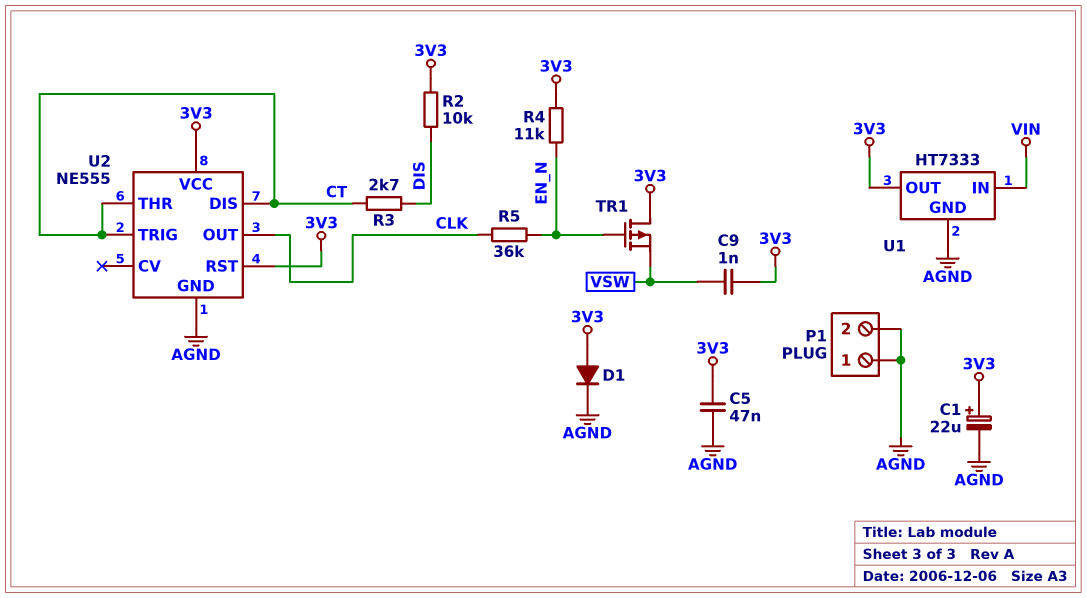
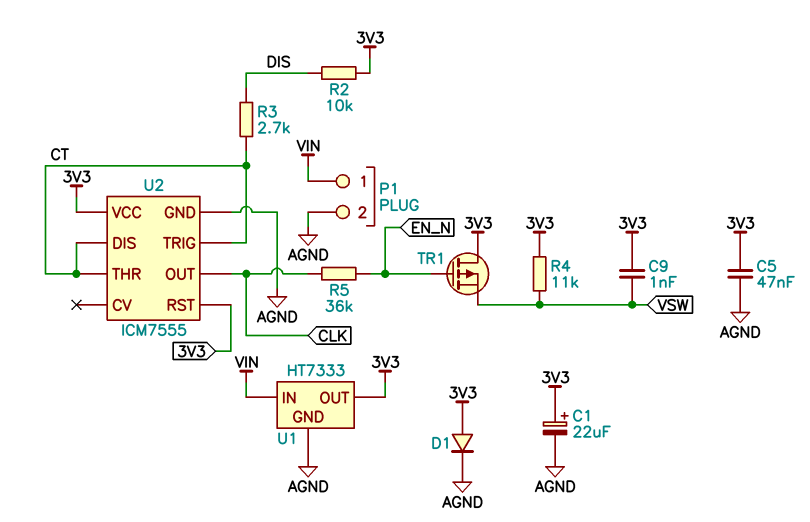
P1 pin 1: AGND -> VIN
R4: 11k (3V3, EN_N) -> 11k (3V3, VSW)
U2: NE555 -> ICM7555

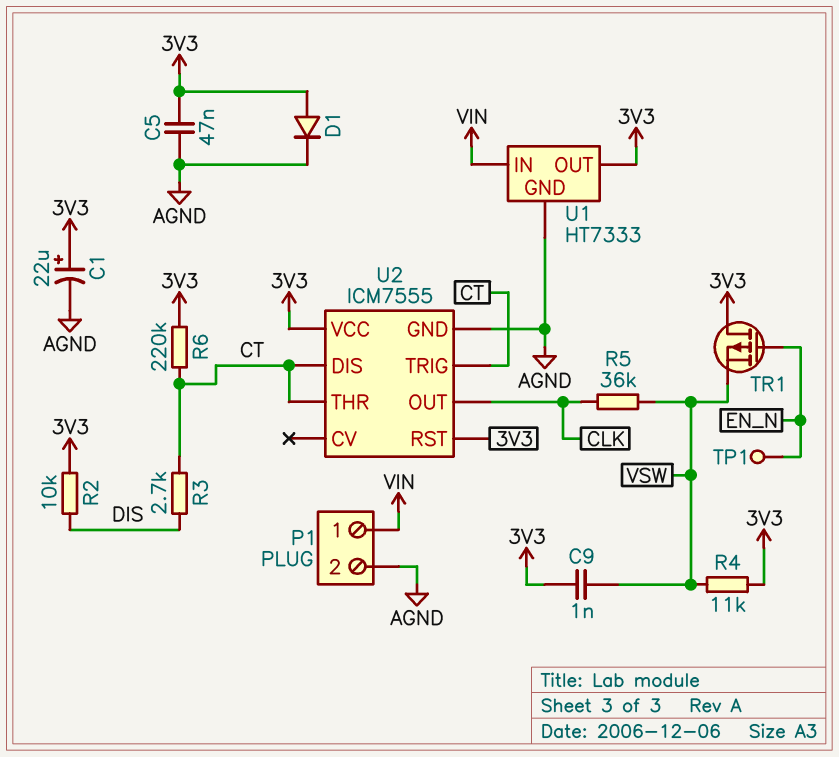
R5: 36k (CLK, EN_N) -> 36k (CLK, VSW)
R6: none -> 220k (3V3, CT)
TP1: none -> test point (EN_N)

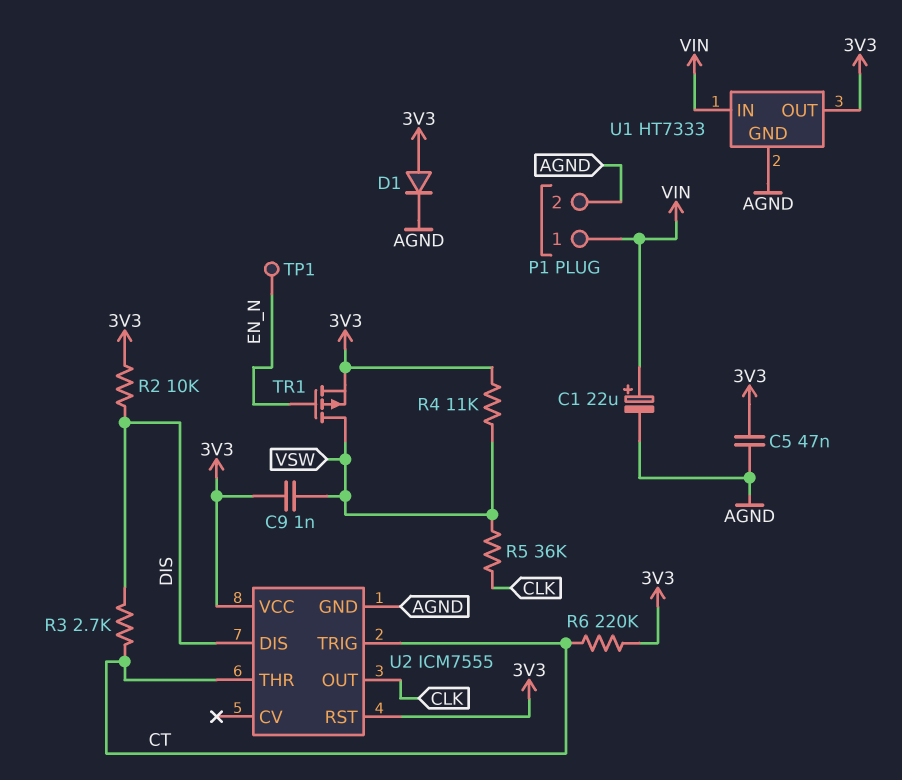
C1: 22uF (plus 3V3, minus AGND) -> 22uF (plus VIN, minus AGND)
TR1: PMOS (G EN_N, D 3V3, S VSW) -> PMOS (G EN_N, D VSW, S 3V3)
U2 pin DIS: CT -> DIS

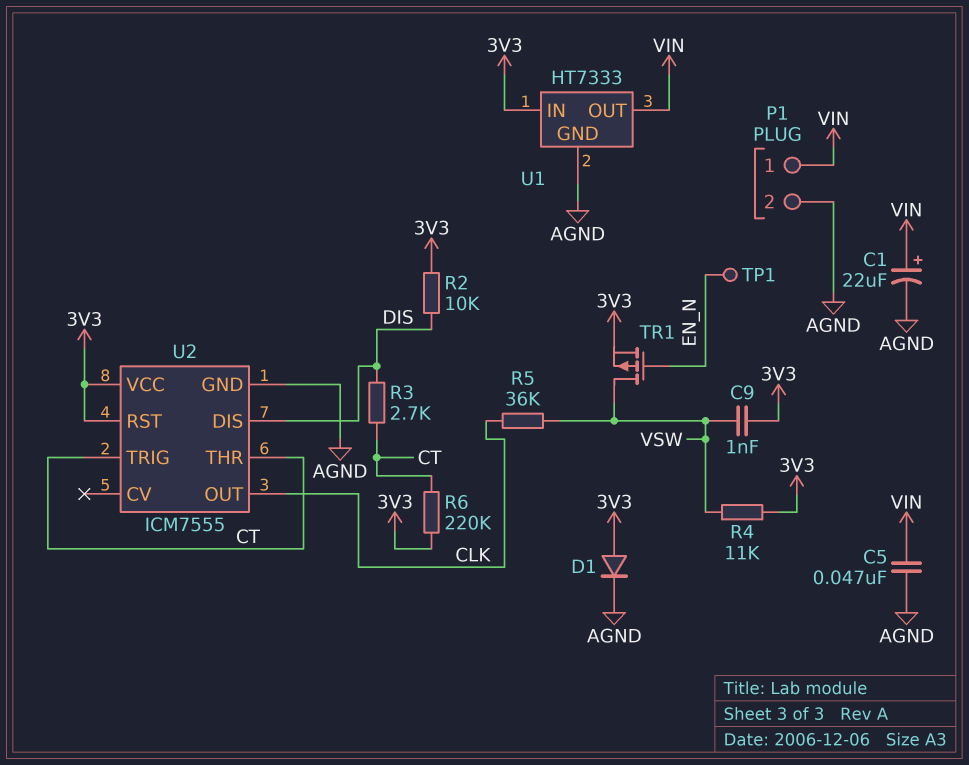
C5: 47nF (3V3, AGND) -> 47nF (AGND, VIN)
U1 pin IN: VIN -> 3V3
U1 pin OUT: 3V3 -> VIN

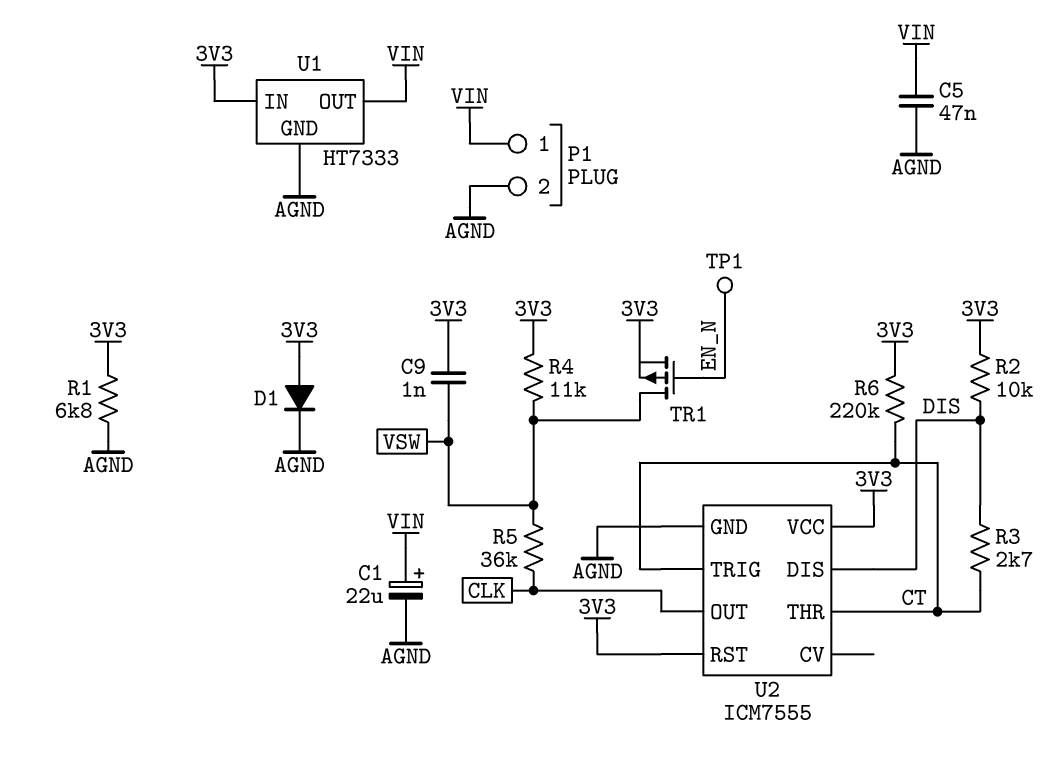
R1: none -> 6.8k (3V3, AGND)

